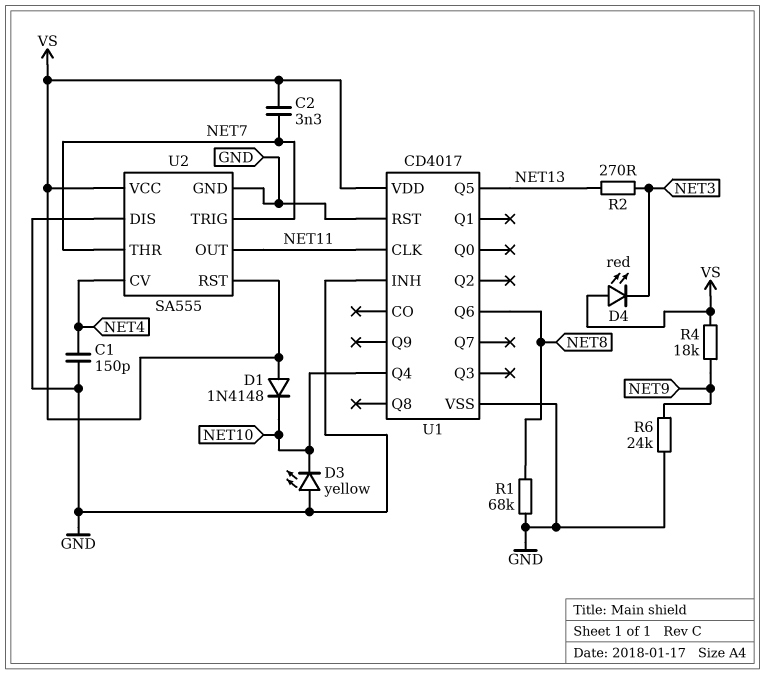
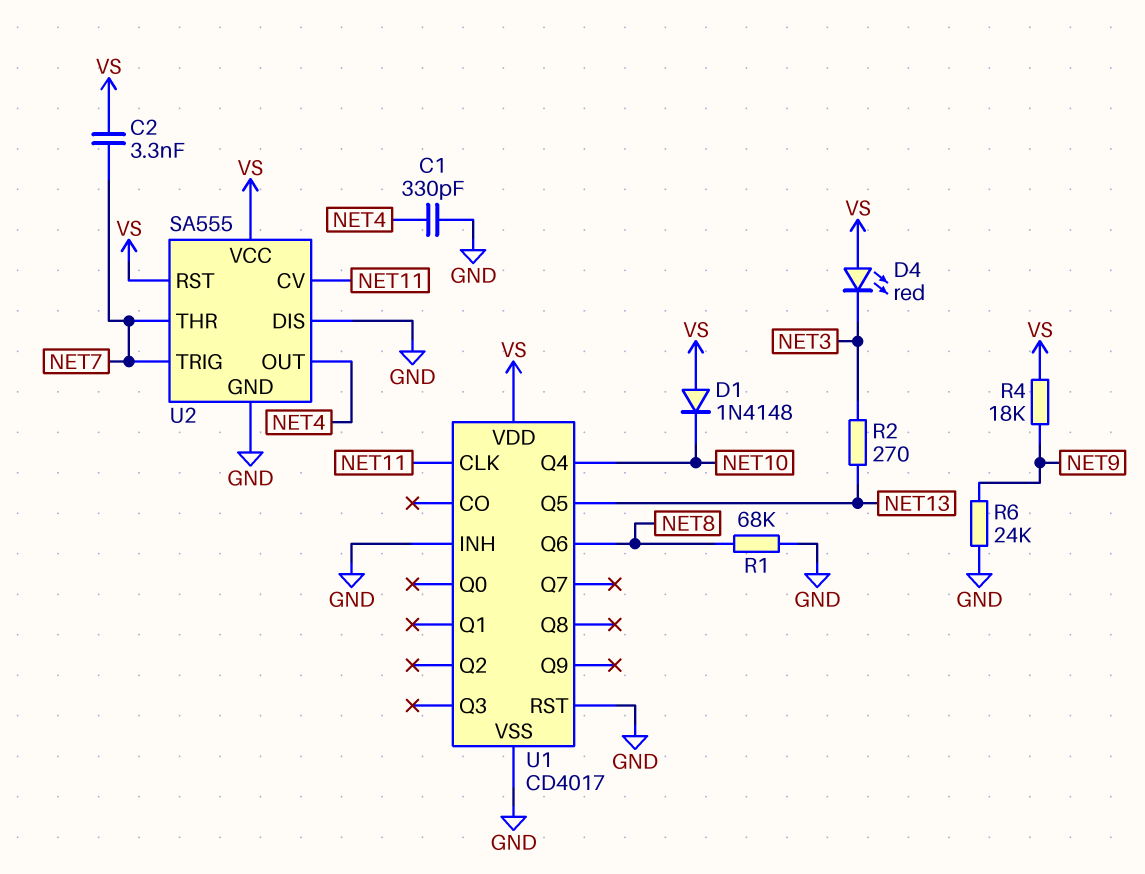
C1: 150pF (GND, NET4) -> 330pF (GND, NET4)
D3: LED yellow (A GND, K NET10) -> none
U2 pin CV: NET4 -> NET11
U2 pin OUT: NET11 -> NET4

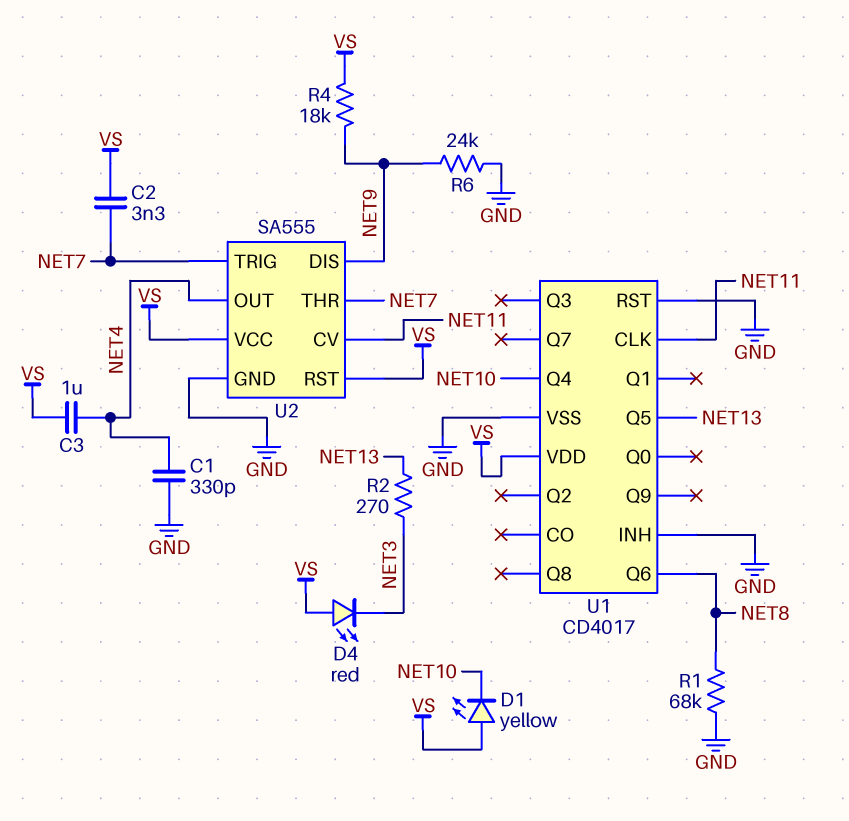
C3: none -> 1uF (NET4, VS)
D1: diode 1N4148 (A VS, K NET10) -> LED yellow (A VS, K NET10)
U2 pin DIS: GND -> NET9

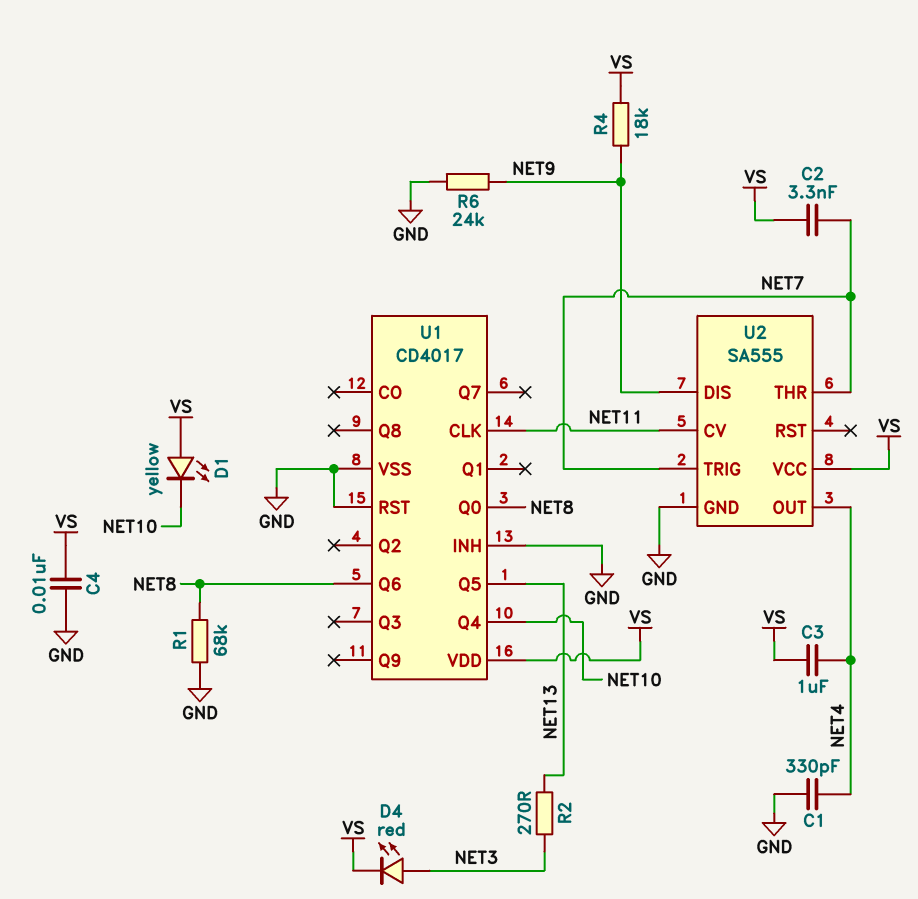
C4: none -> 10nF (GND, VS)
D4: LED red (A VS, K NET3) -> LED red (A NET3, K VS)
U1 pin Q0: none -> NET8
U2 pin RST: VS -> none

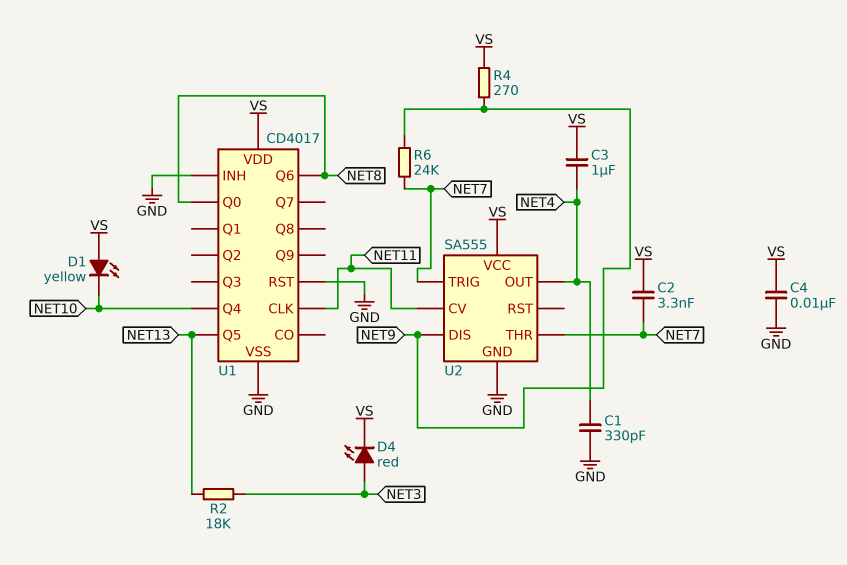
R1: 68k (GND, NET8) -> none
R2: 270 (NET3, NET13) -> 18k (NET3, NET13)
R4: 18k (NET9, VS) -> 270 (NET9, VS)
R6: 24k (GND, NET9) -> 24k (NET7, NET9)

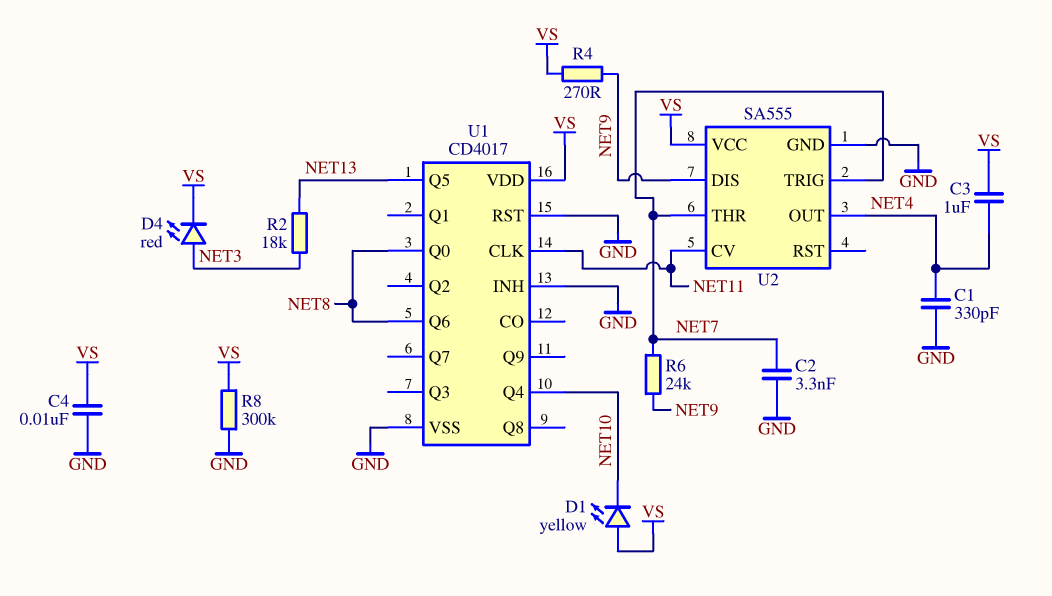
C2: 3.3nF (NET7, VS) -> 3.3nF (GND, NET7)
R8: none -> 300k (GND, VS)

